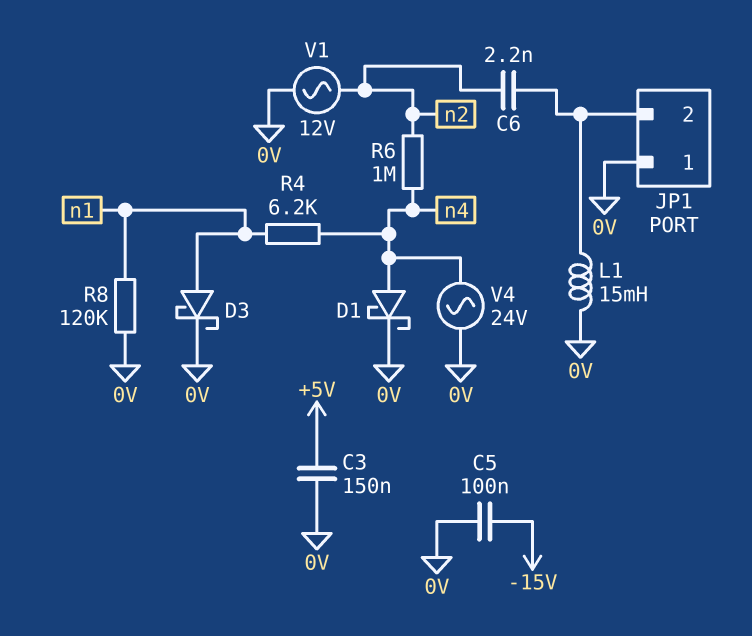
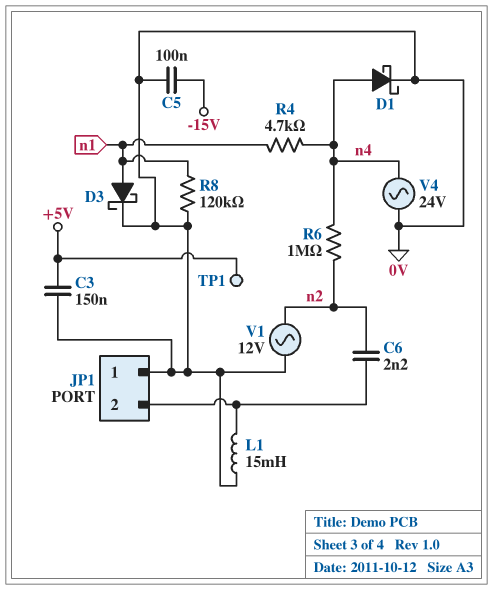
R4: 6.2k (n1, n4) -> 4.7k (n1, n4)
TP1: none -> test point (+5V)

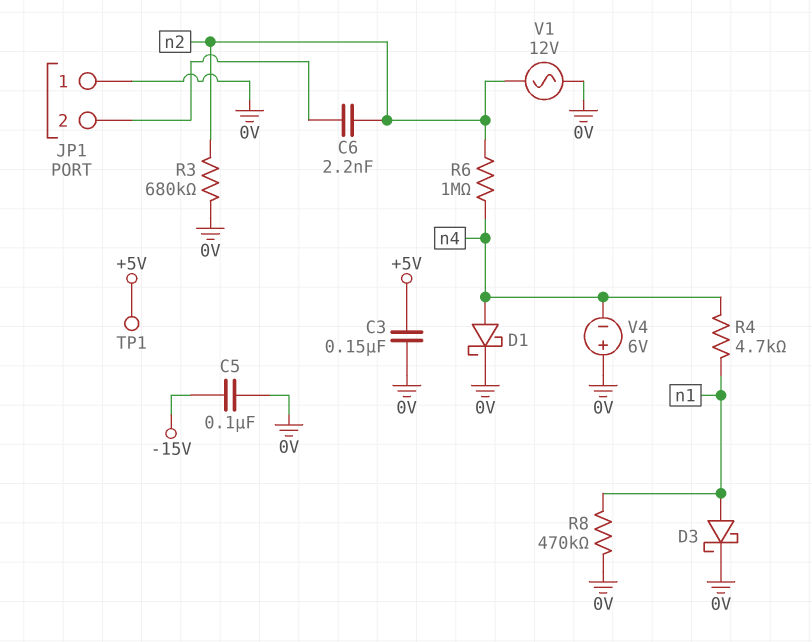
L1: 15mH (0V, JP1/2) -> none
R3: none -> 680k (0V, n2)
R8: 120k (0V, n1) -> 470k (0V, n1)
V4: AC 24V (0V, n4) -> 6V (plus 0V, minus n4)

